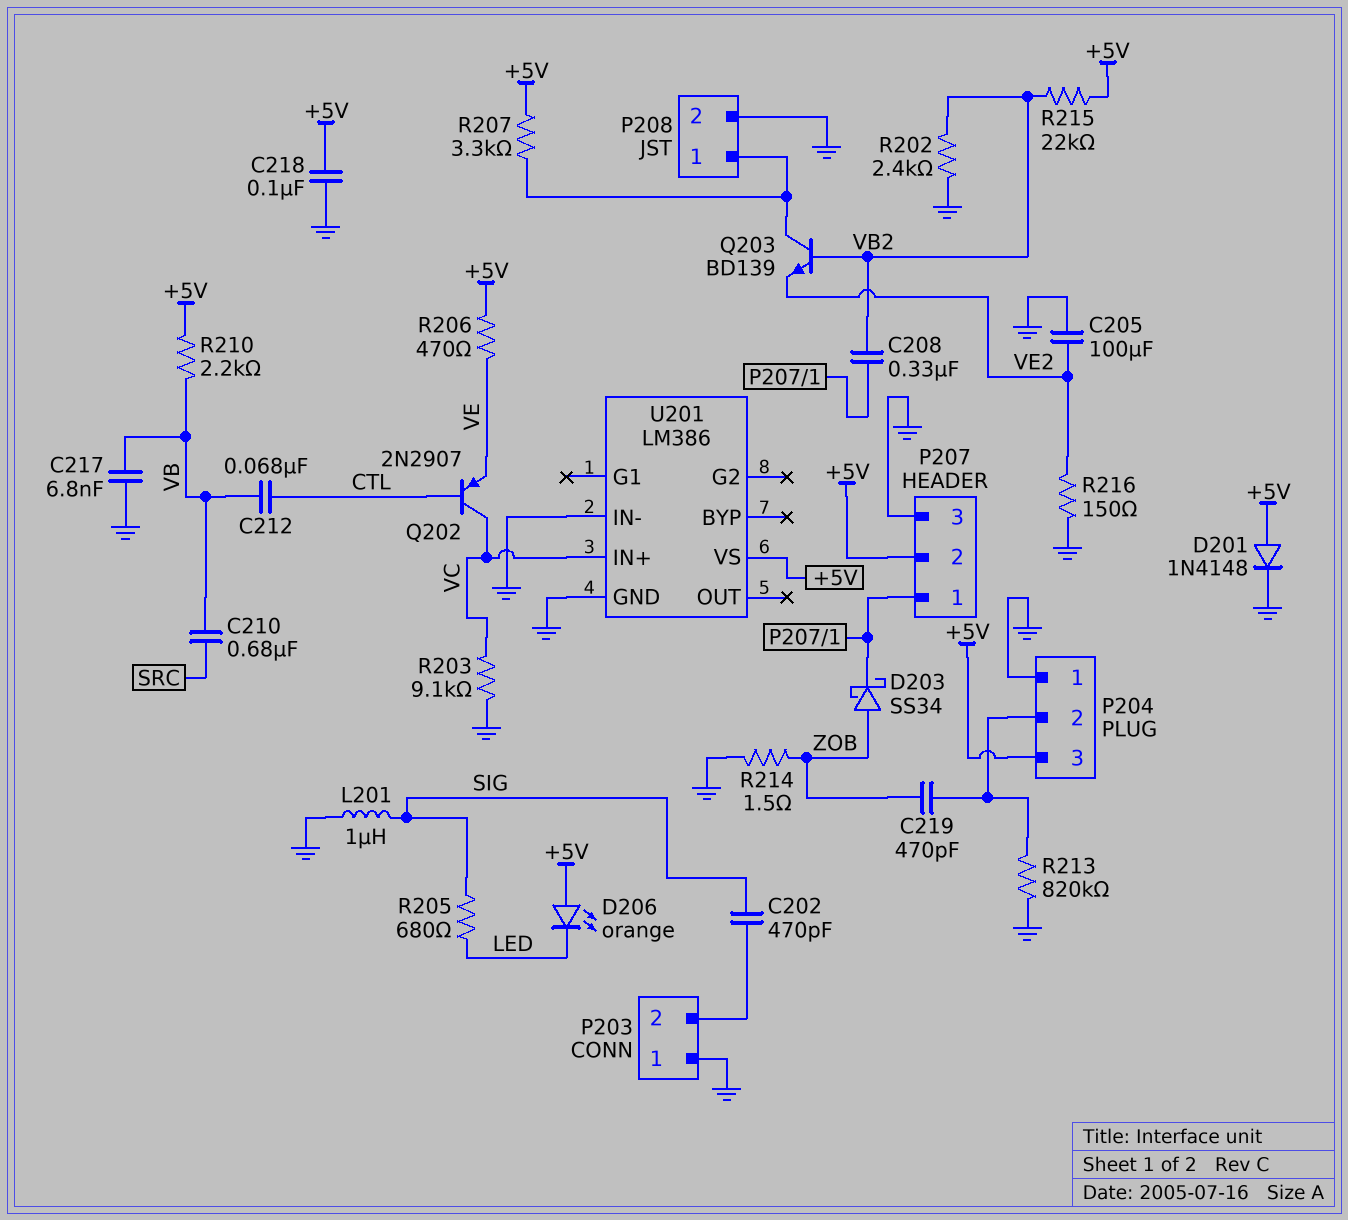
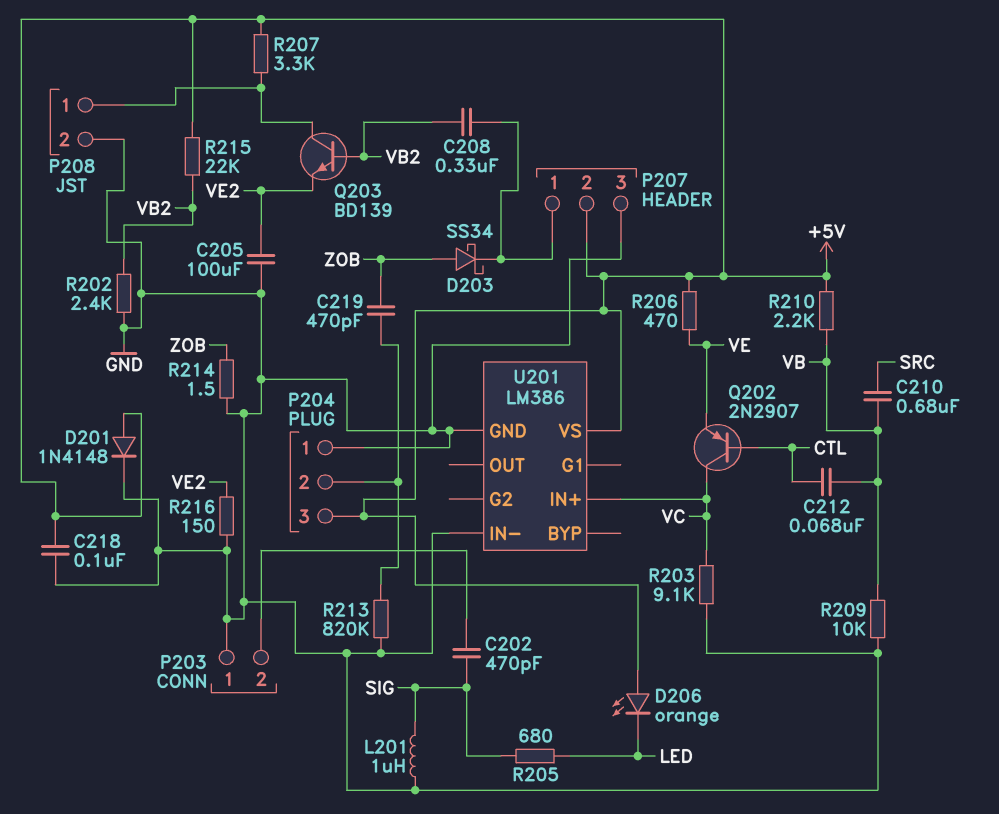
C217: 6.8nF (GND, VB) -> none
R209: none -> 10k (GND, VB)

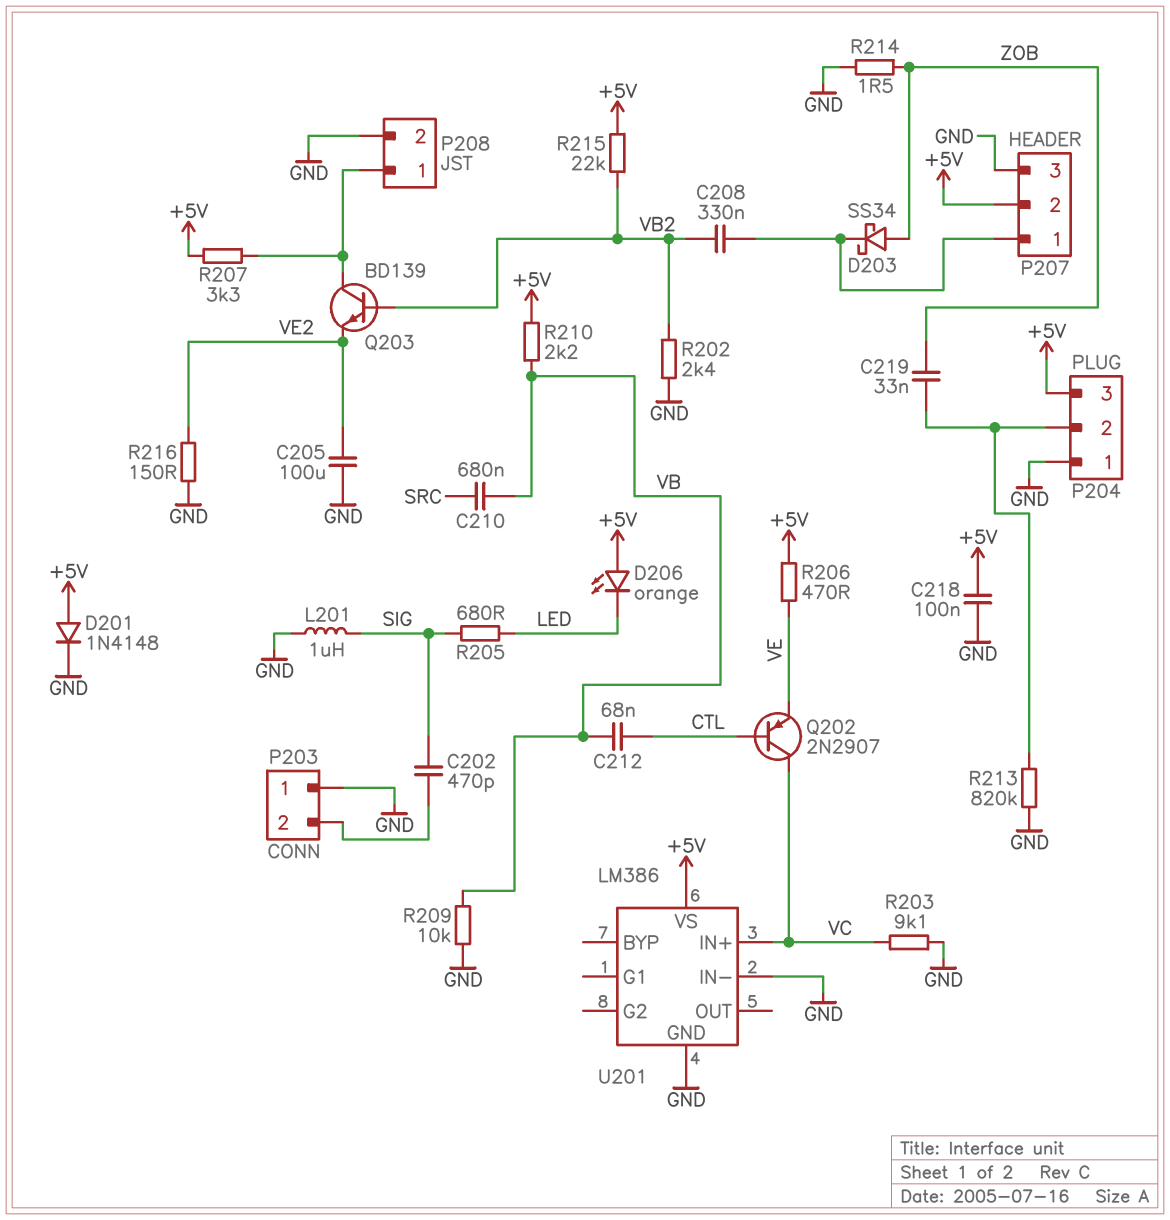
C219: 470pF (P204/2, ZOB) -> 33nF (P204/2, ZOB)

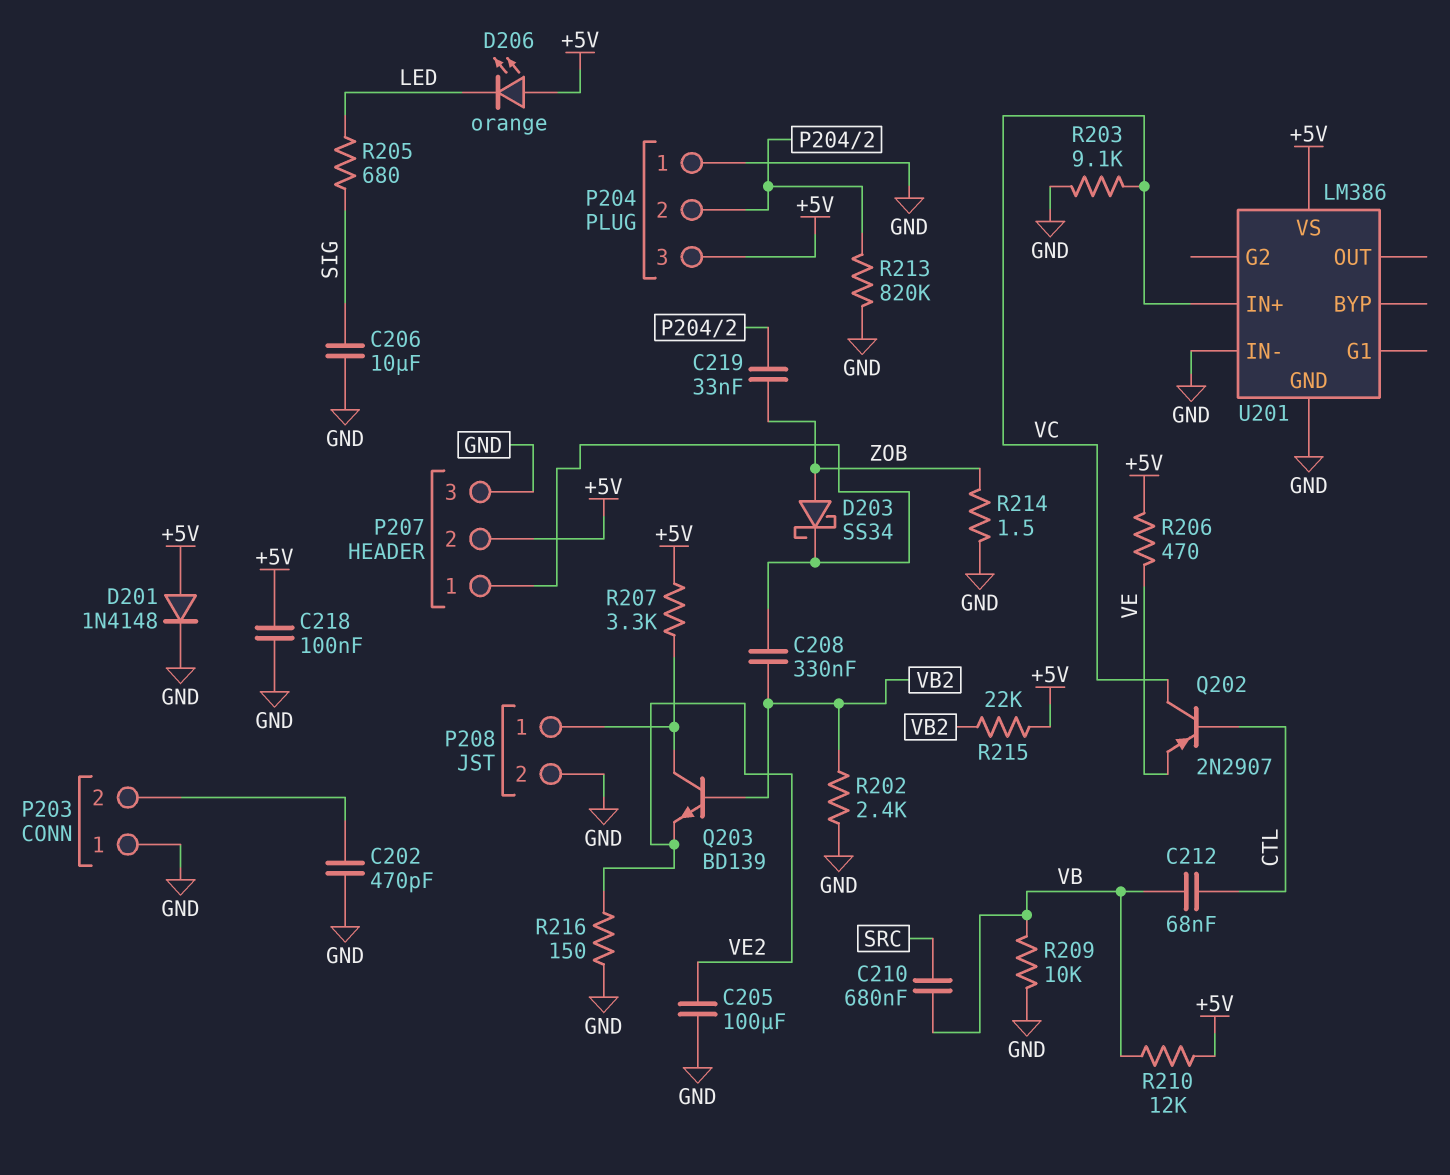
C202: 470pF (P203/2, SIG) -> 470pF (GND, P203/2)
C206: none -> 10uF (GND, SIG)
L201: 1uH (GND, SIG) -> none
R210: 2.2k (+5V, VB) -> 12k (+5V, VB)

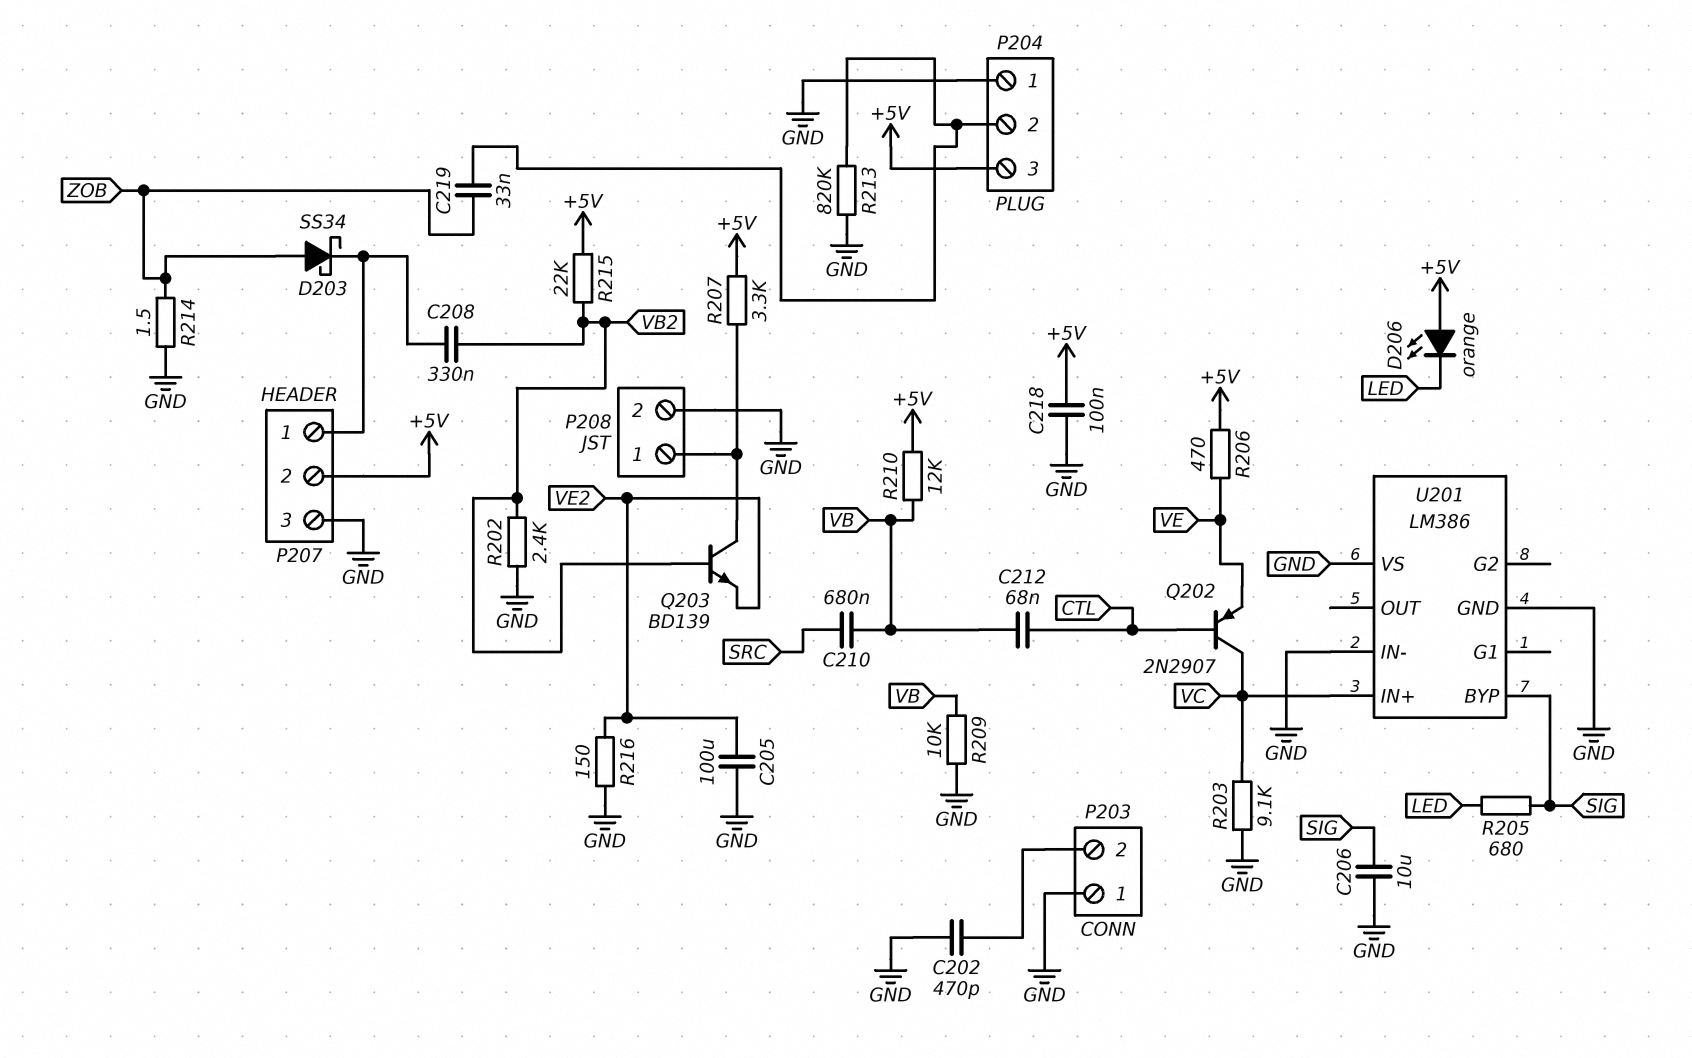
D201: diode 1N4148 (A +5V, K GND) -> none
U201 pin BYP: none -> SIG
U201 pin VS: +5V -> GND

